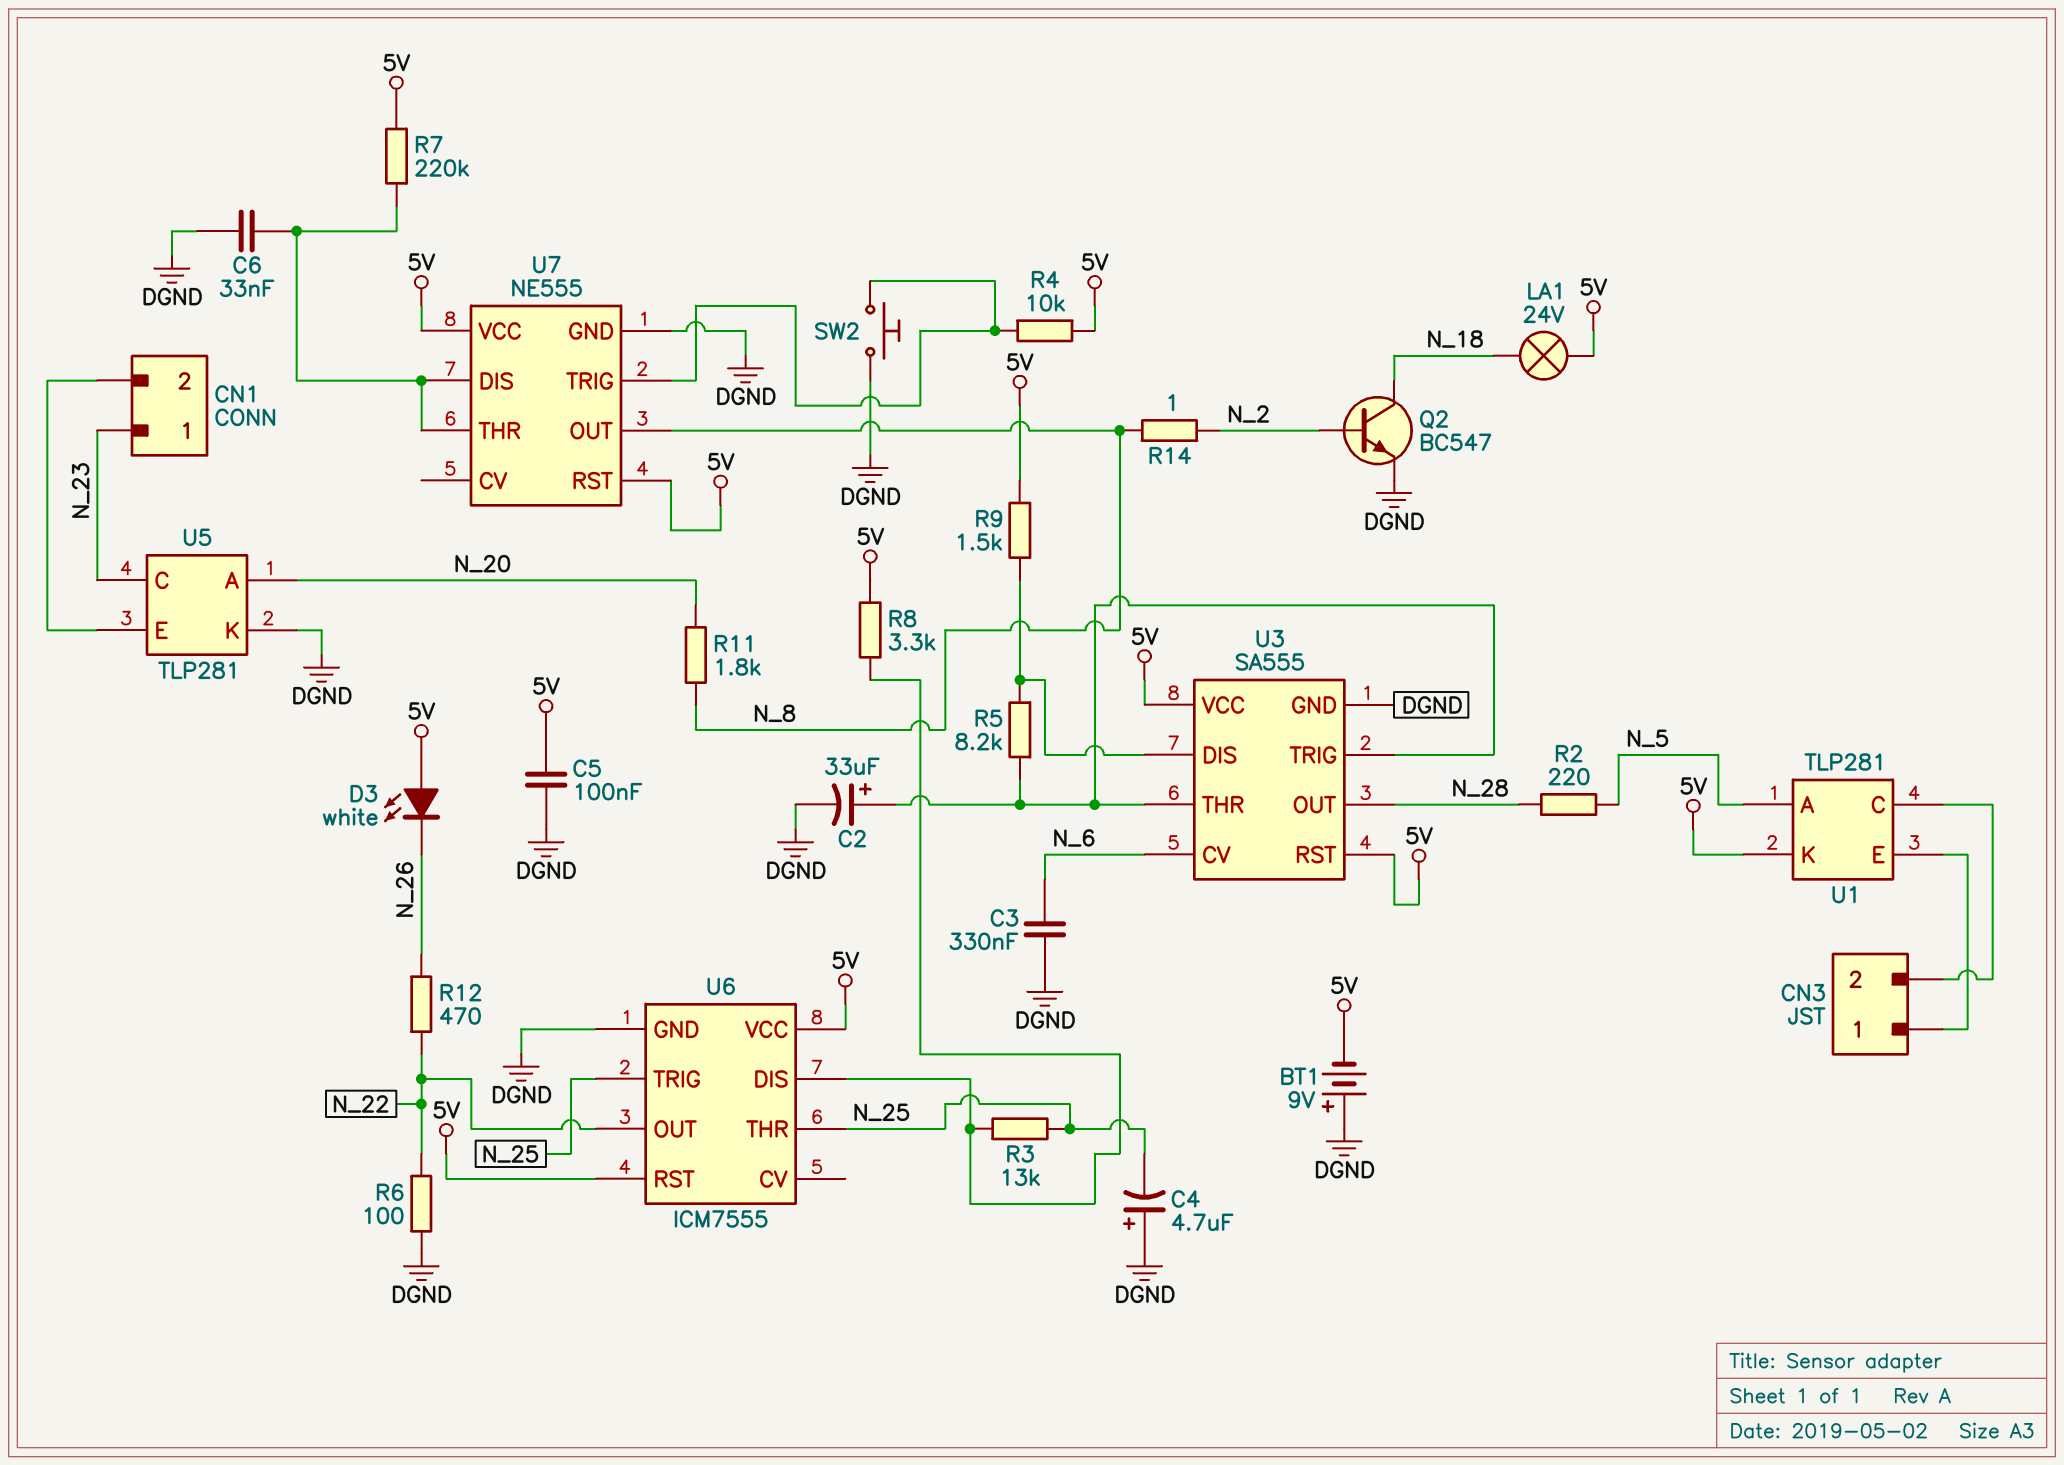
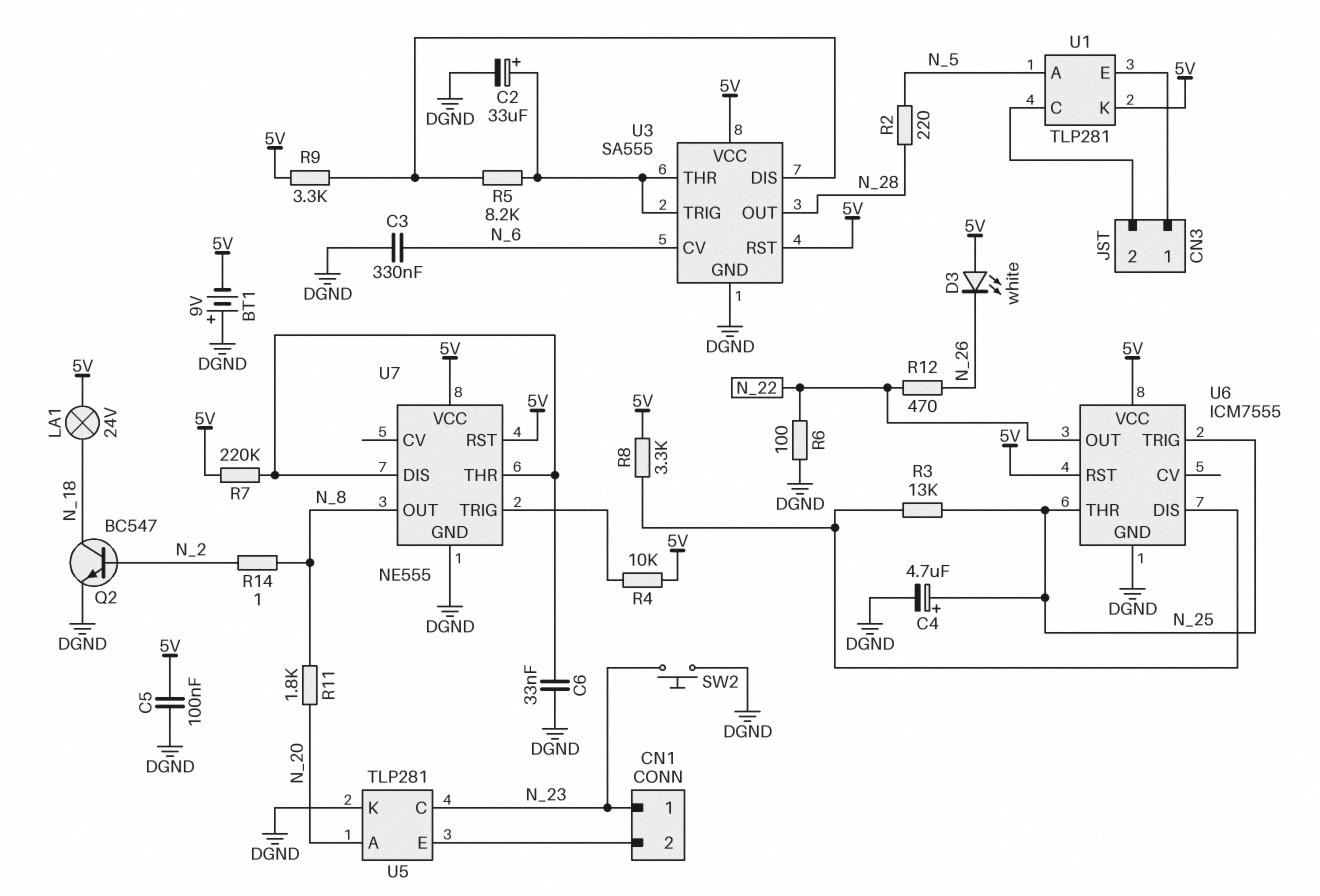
C4: 4.7uF (plus DGND, minus N_25) -> 4.7uF (plus N_25, minus DGND)
R9: 1.5k (5V, U3/DIS) -> 3.3k (5V, U3/DIS)
SW2: button (DGND, U7/TRIG) -> button (DGND, N_23)

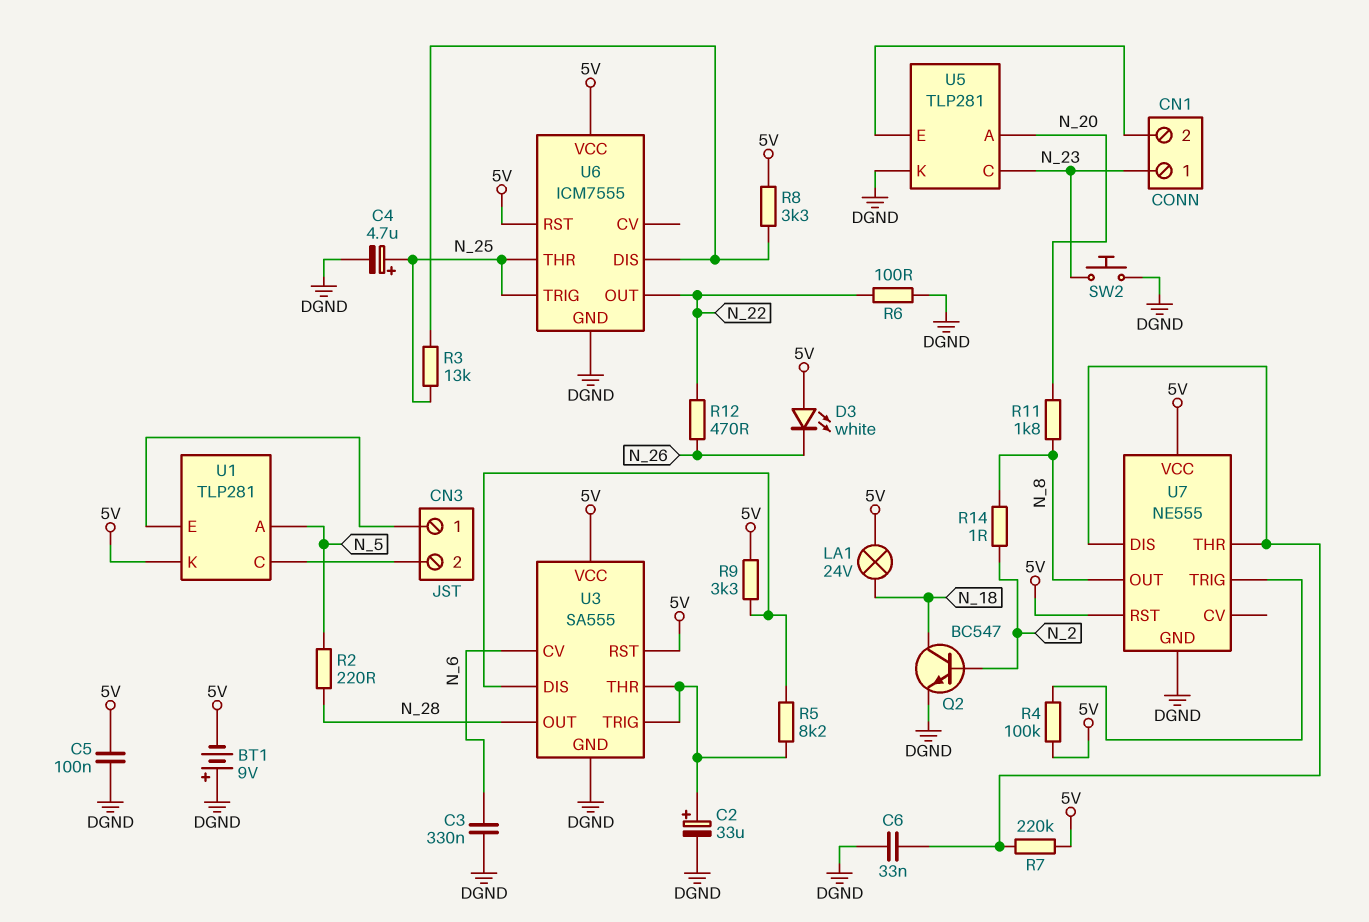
R4: 10k (5V, U7/TRIG) -> 100k (5V, U7/TRIG)

